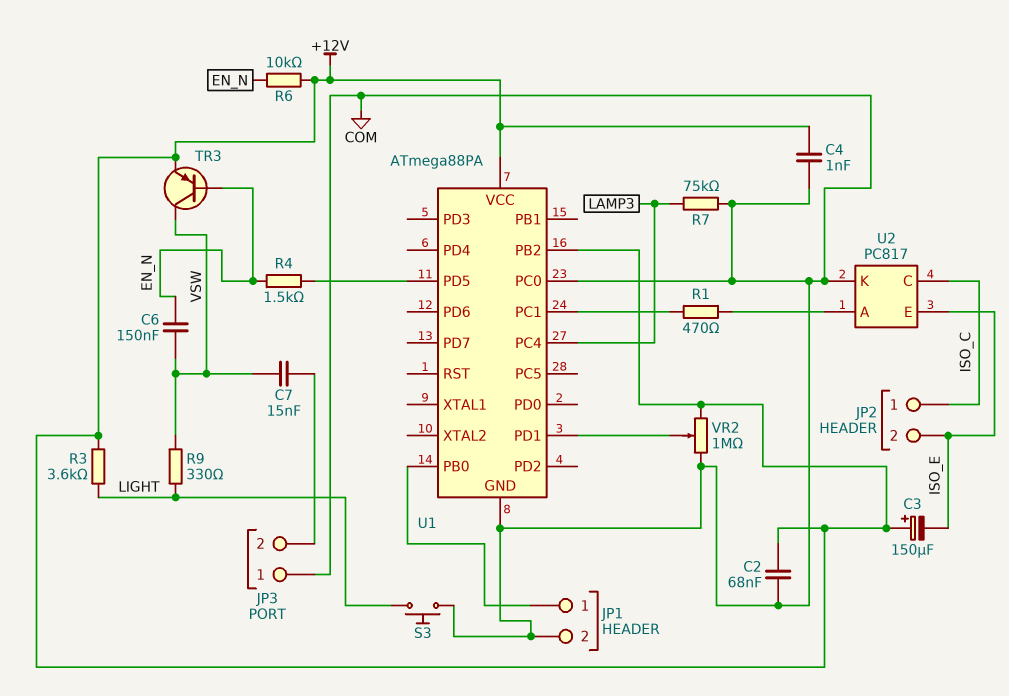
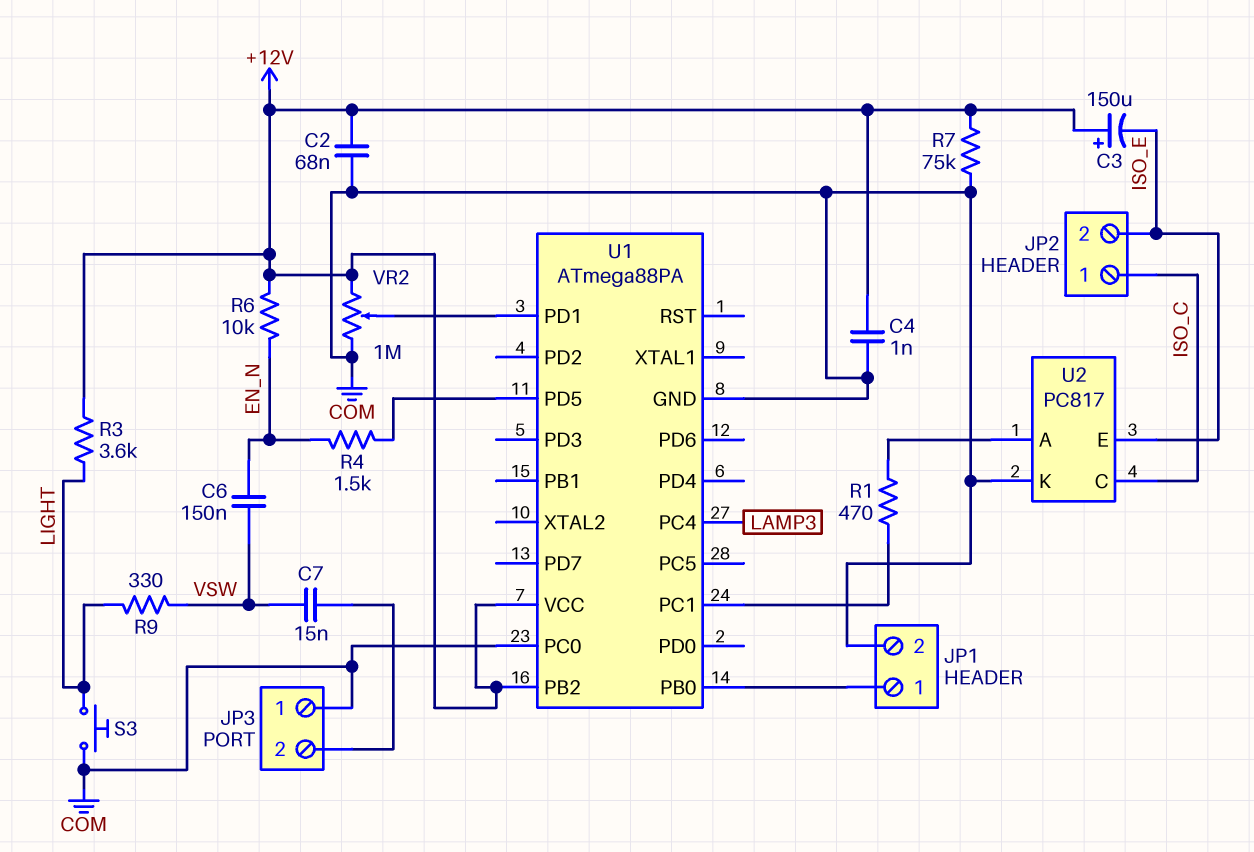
R7: 75k (COM, LAMP3) -> 75k (+12V, COM)
TR3: PNP (B EN_N, C VSW, E +12V) -> none

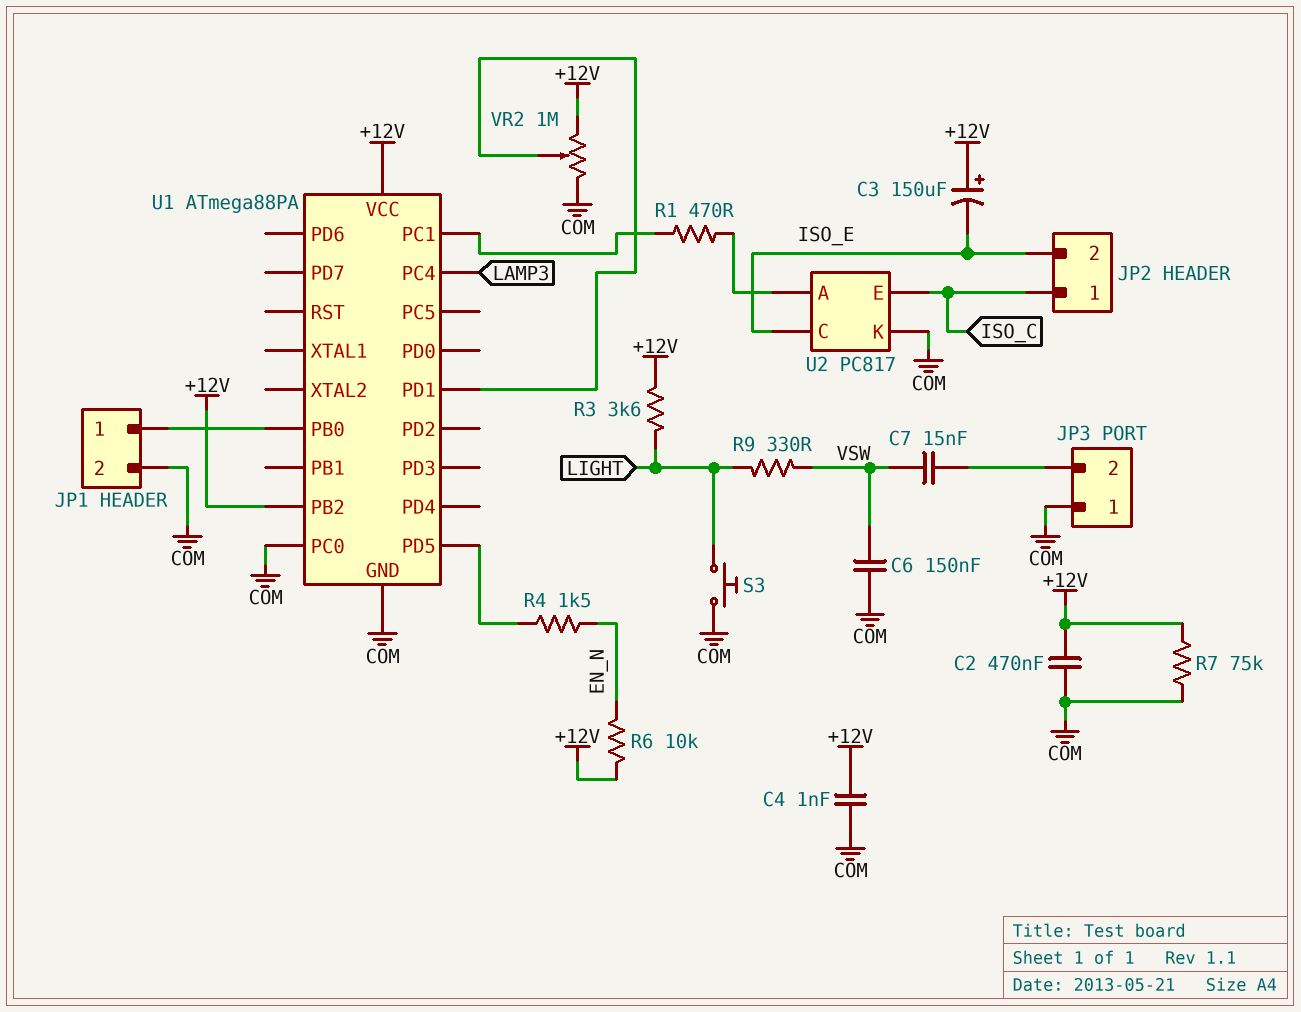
C2: 68nF (+12V, COM) -> 470nF (+12V, COM)
C6: 150nF (EN_N, VSW) -> 150nF (COM, VSW)
U2 pin C: ISO_C -> ISO_E
U2 pin E: ISO_E -> ISO_C

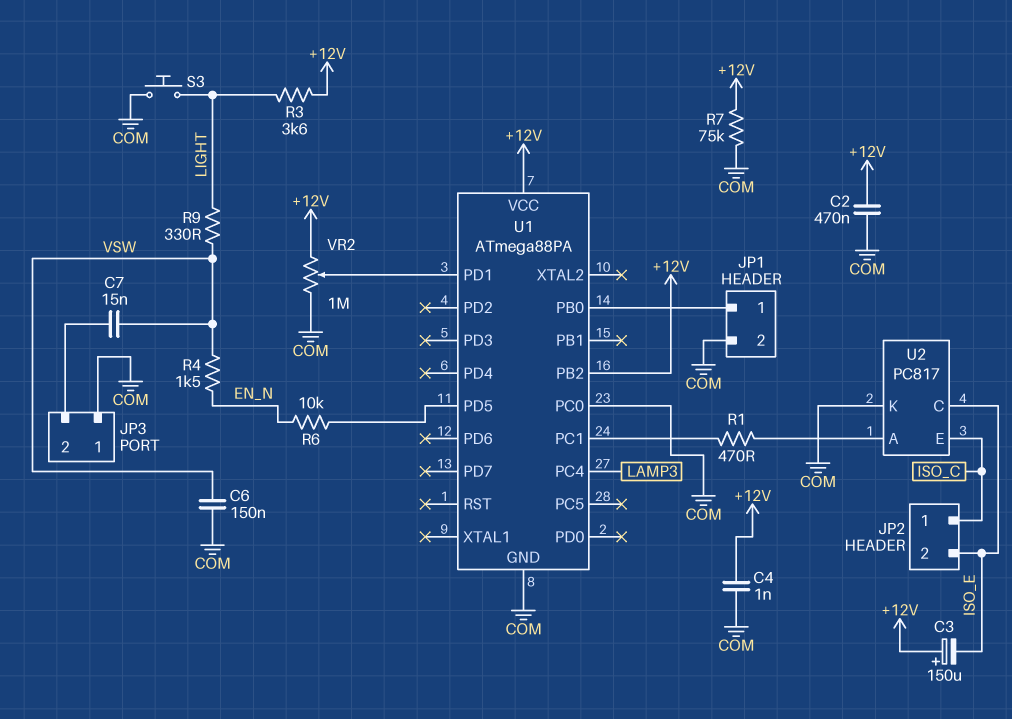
R4: 1.5k (EN_N, U1/PD5) -> 1.5k (EN_N, VSW)
R6: 10k (+12V, EN_N) -> 10k (EN_N, U1/PD5)

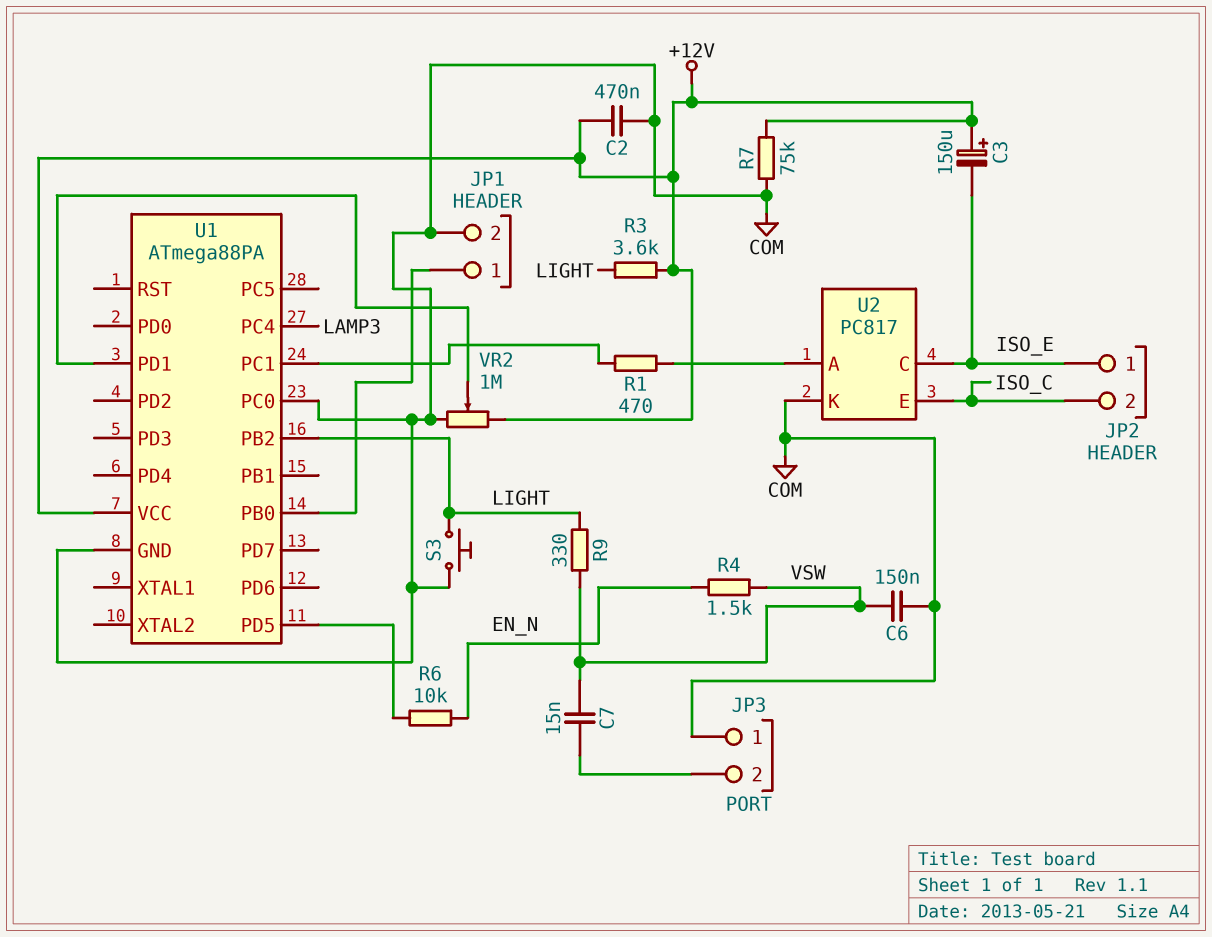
C4: 1nF (+12V, COM) -> none
JP2 pin 1: ISO_C -> ISO_E
JP2 pin 2: ISO_E -> ISO_C
U1 pin PB2: +12V -> LIGHT

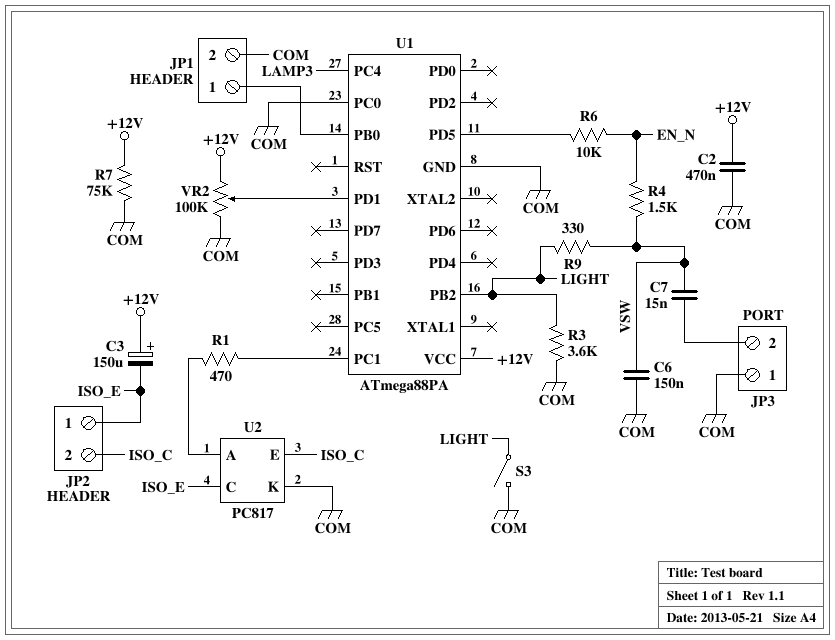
R3: 3.6k (+12V, LIGHT) -> 3.6k (COM, LIGHT)
S3: button (COM, LIGHT) -> switch (COM, LIGHT)
VR2: 1M (+12V, COM, wiper U1/PD1) -> 100k (+12V, COM, wiper U1/PD1)

